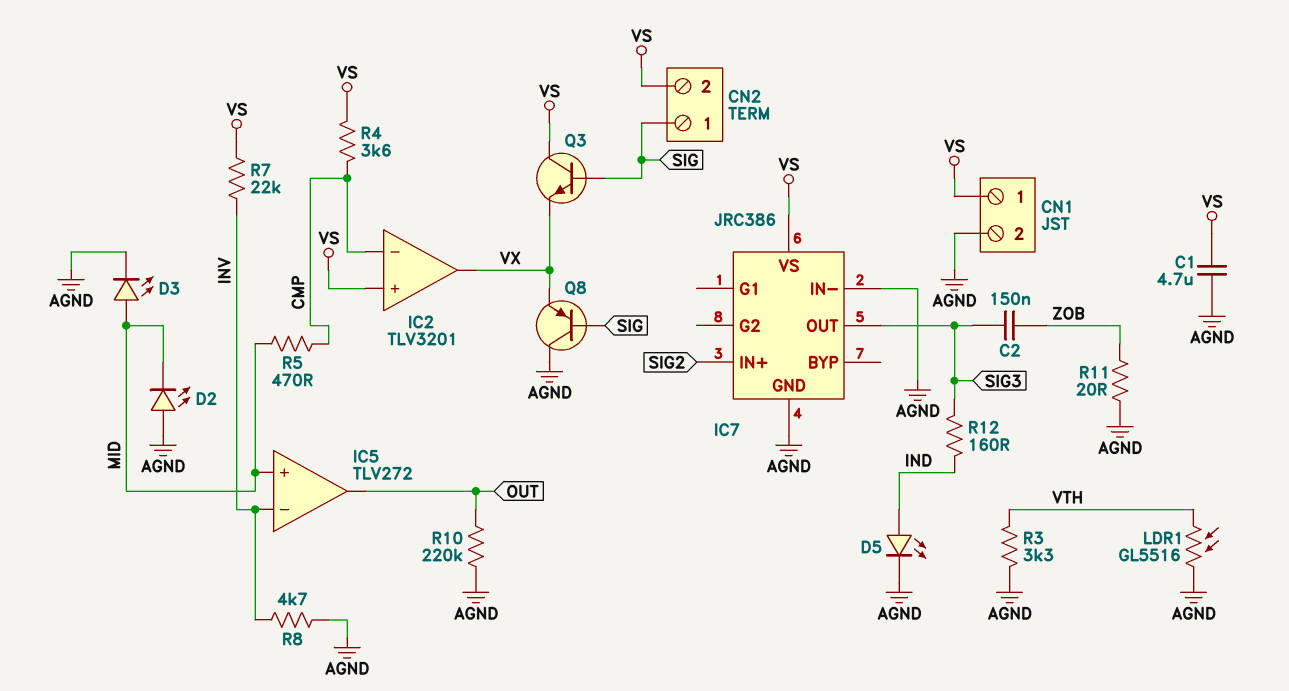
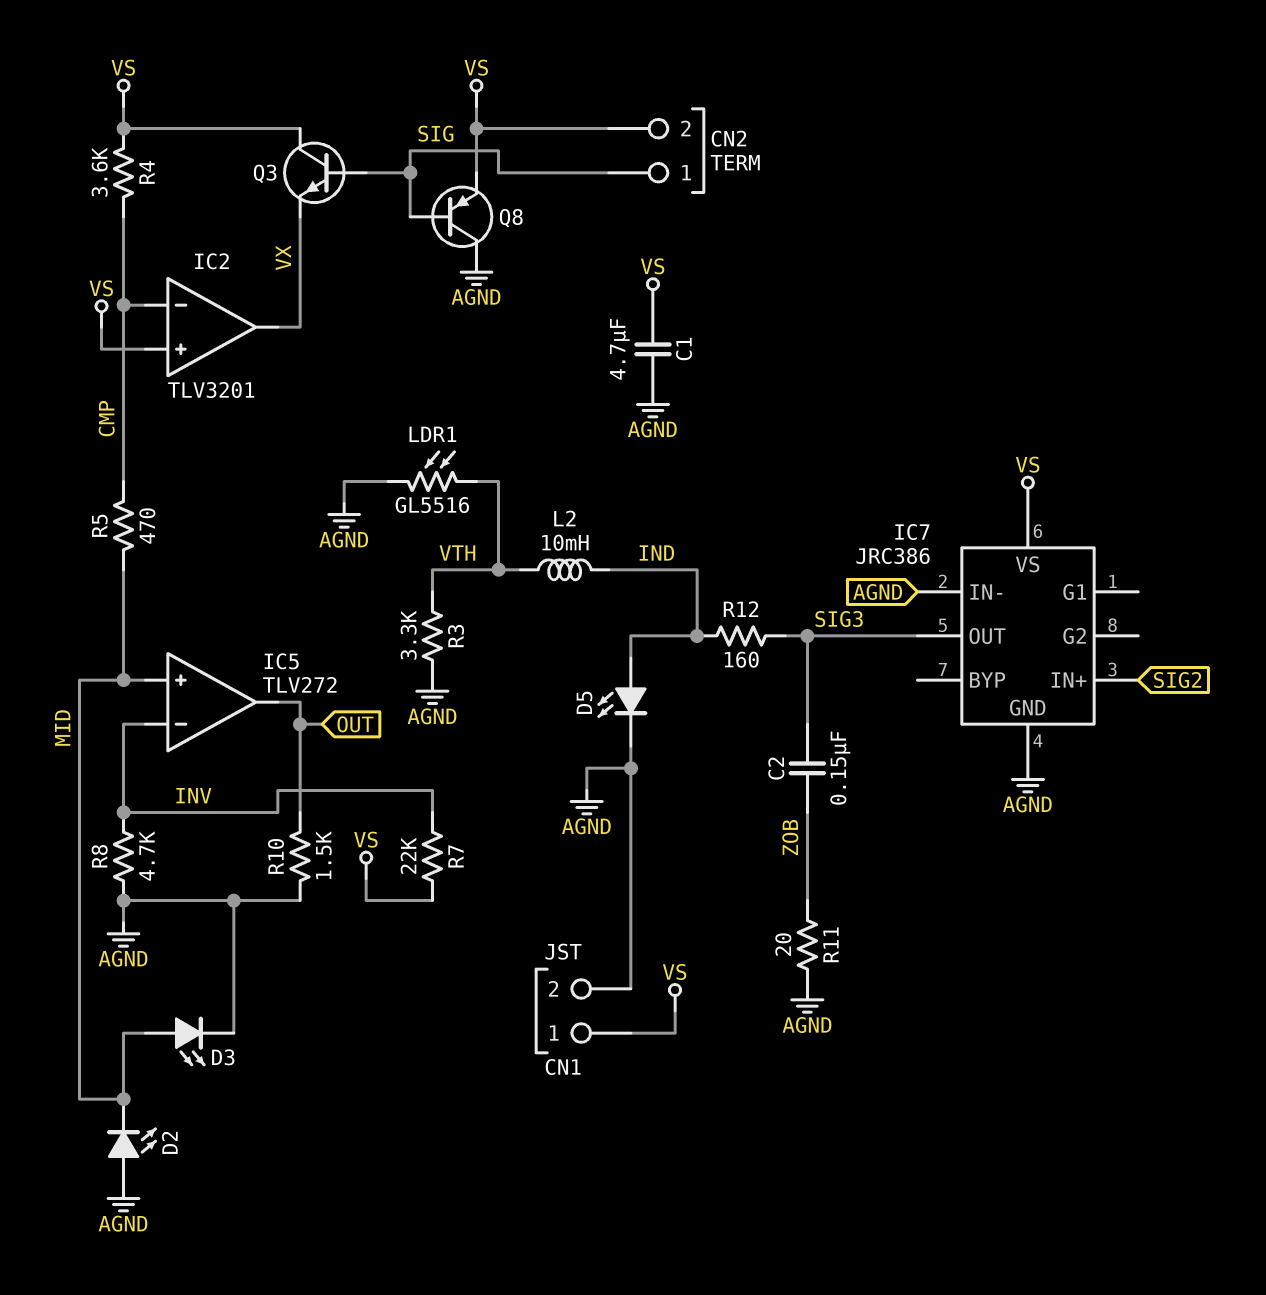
L2: none -> 10mH (IND, VTH)
Q8: PNP (B SIG, C AGND, E VX) -> PNP (B SIG, C AGND, E VS)
R10: 220k (AGND, OUT) -> 1.5k (AGND, OUT)

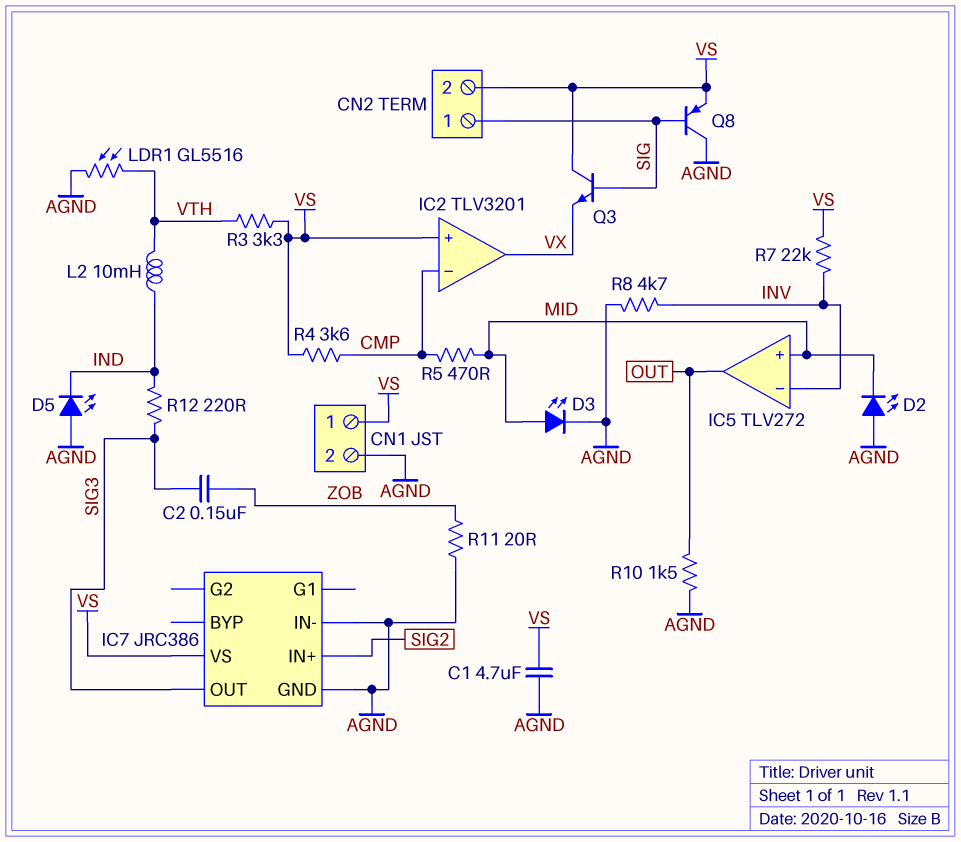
D5: LED (A IND, K AGND) -> LED (A AGND, K IND)
R3: 3.3k (AGND, VTH) -> 3.3k (VS, VTH)
R12: 160 (IND, SIG3) -> 220 (IND, SIG3)

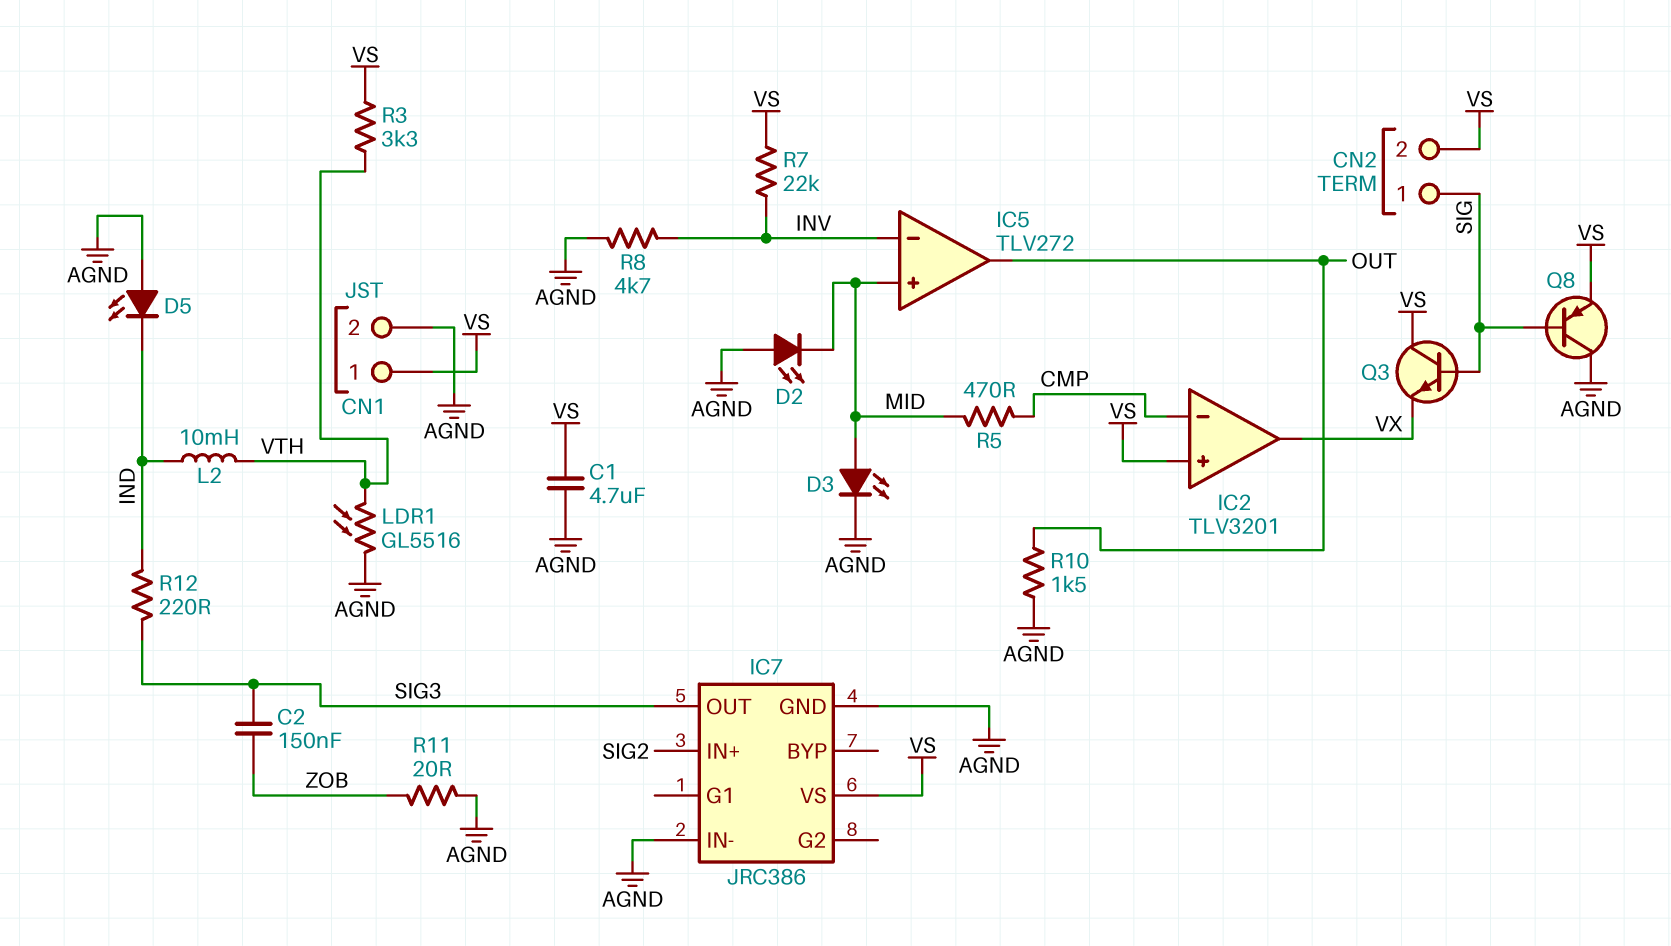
R4: 3.6k (CMP, VS) -> none

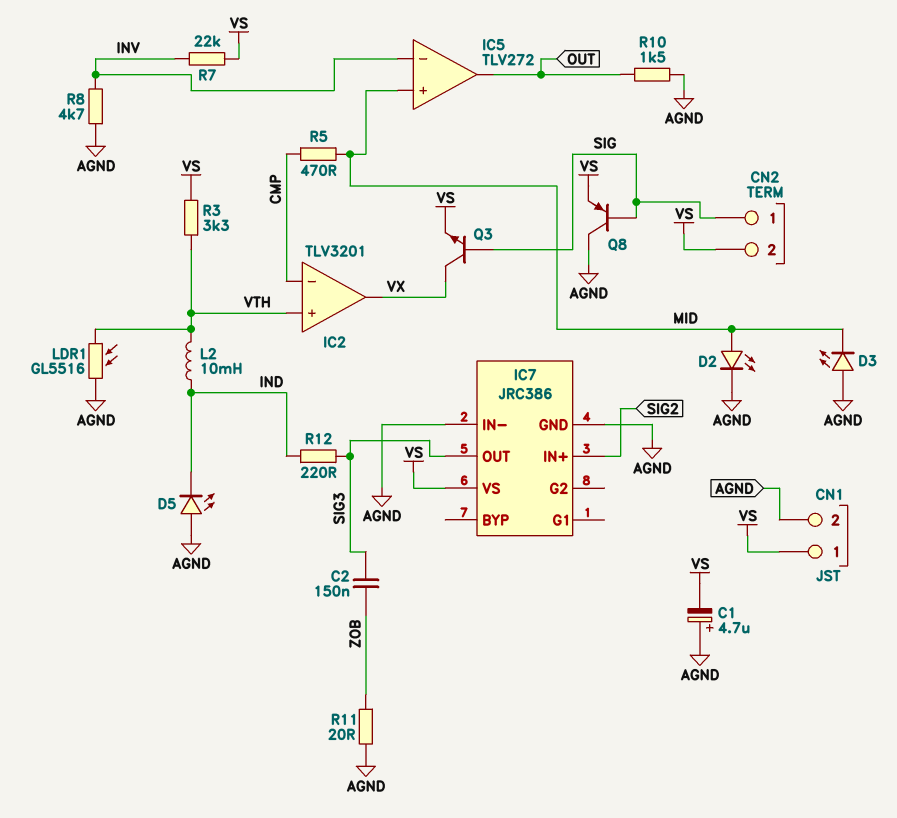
C1: 4.7uF (AGND, VS) -> 4.7uF (plus AGND, minus VS)
D2: LED (A AGND, K MID) -> LED (A MID, K AGND)
D3: LED (A MID, K AGND) -> LED (A AGND, K MID)
IC2 pin in+: VS -> VTH
Q3: NPN (B SIG, C VS, E VX) -> NPN (B SIG, C VX, E VS)

